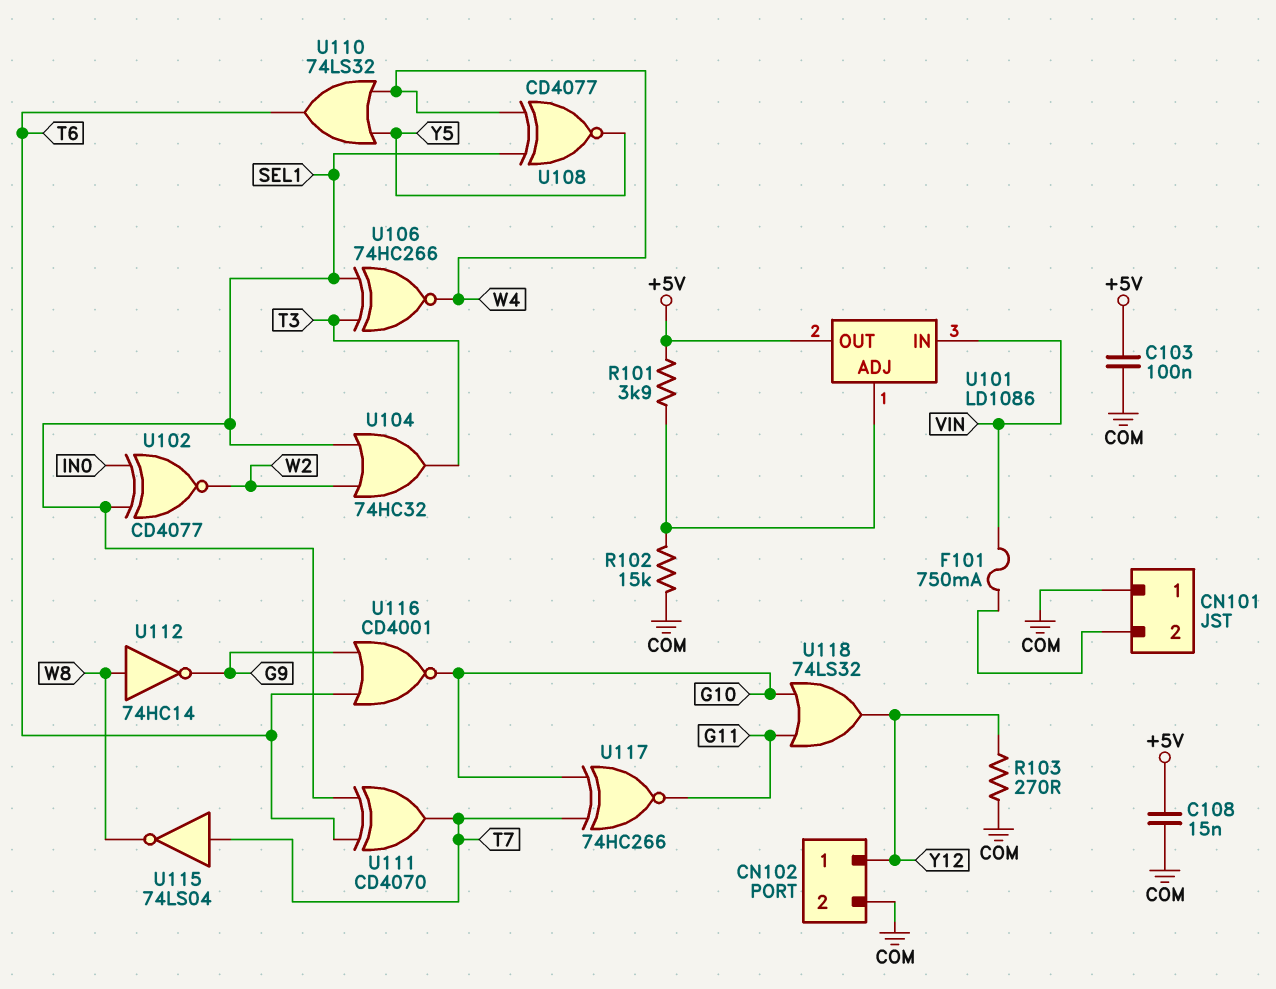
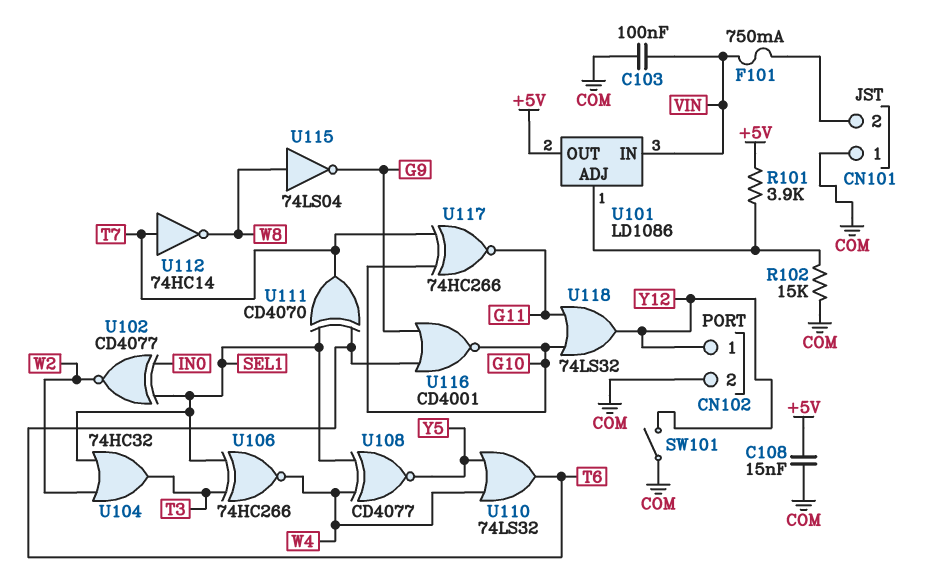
C103: 100nF (+5V, COM) -> 100nF (COM, VIN)
R103: 270 (COM, Y12) -> none
SW101: none -> switch (COM, Y12)
U112: NOT 74HC14 (in W8, out G9) -> NOT 74HC14 (in T7, out W8)
U115: NOT 74LS04 (in T7, out W8) -> NOT 74LS04 (in W8, out G9)

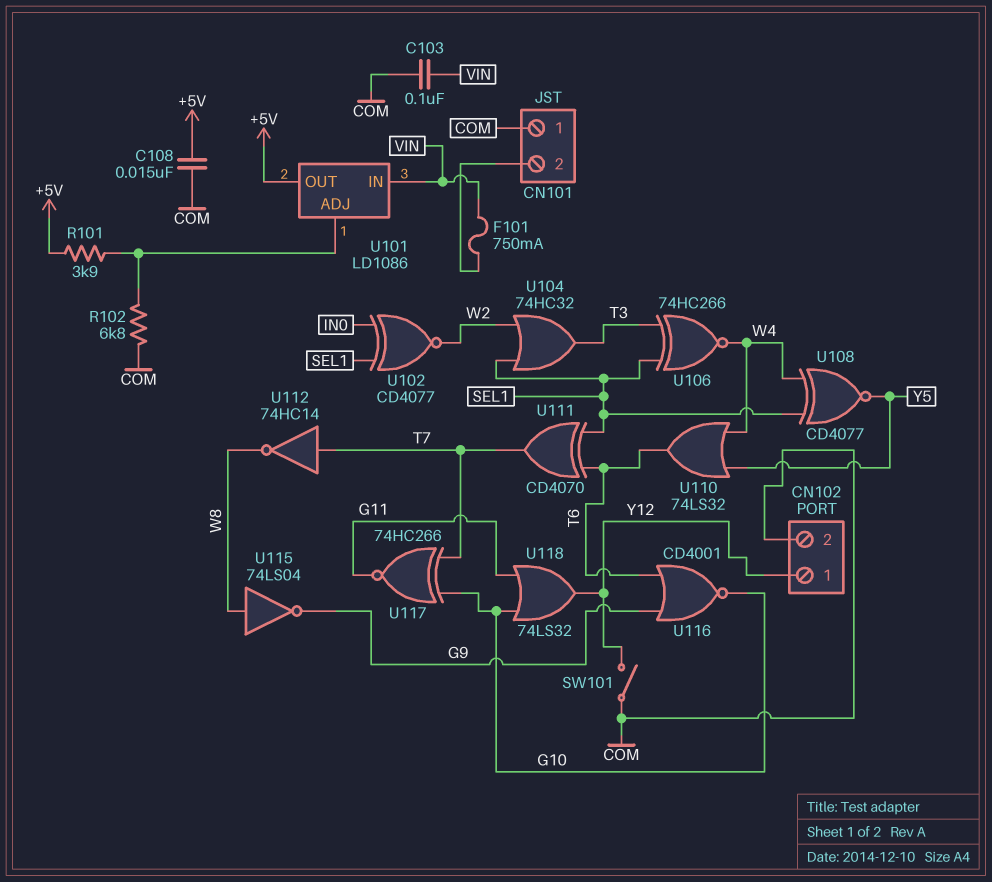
R102: 15k (COM, U101/ADJ) -> 6.8k (COM, U101/ADJ)

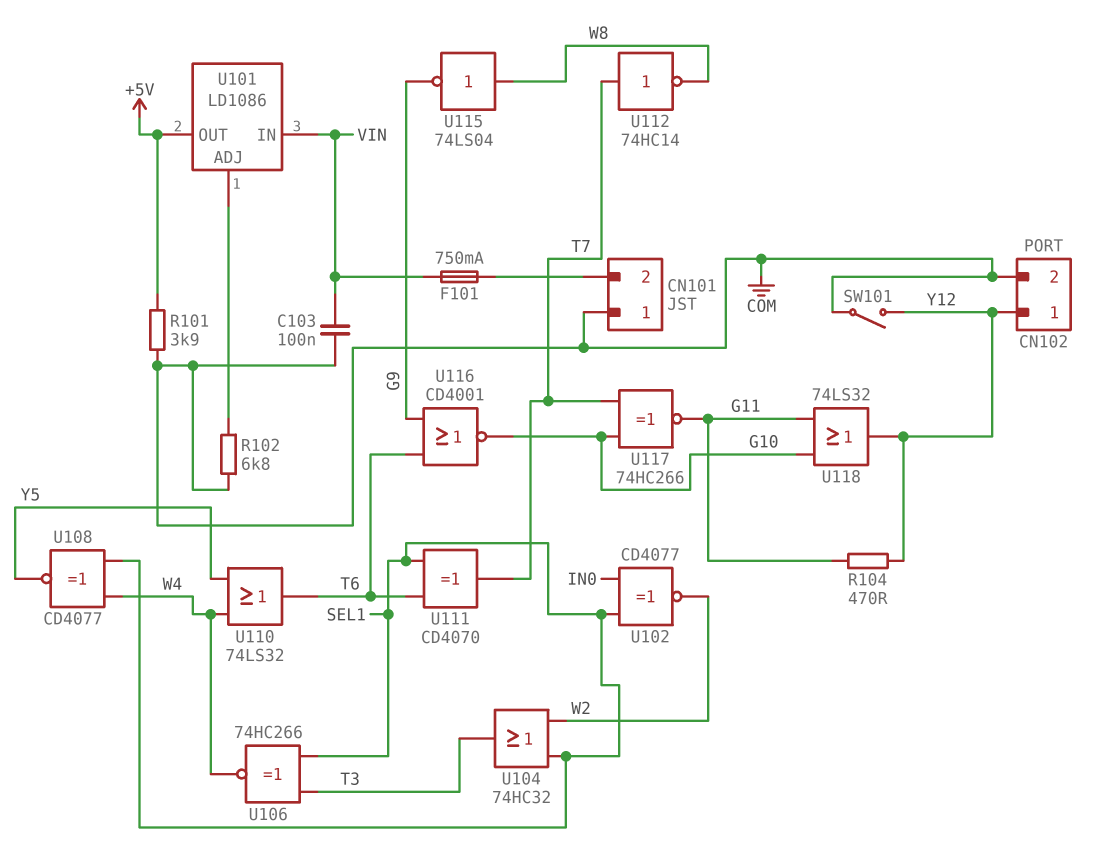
C108: 15nF (+5V, COM) -> none
R101: 3.9k (+5V, U101/ADJ) -> 3.9k (+5V, COM)
R104: none -> 470 (G11, Y12)

